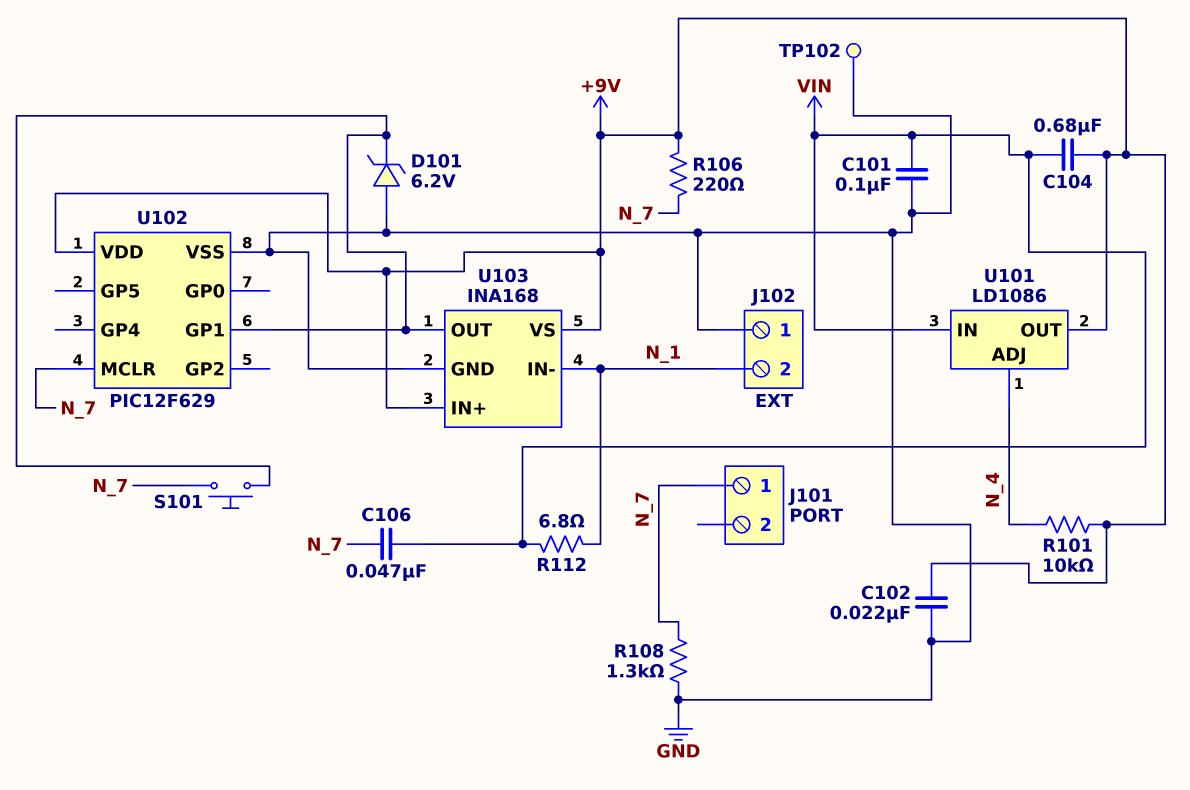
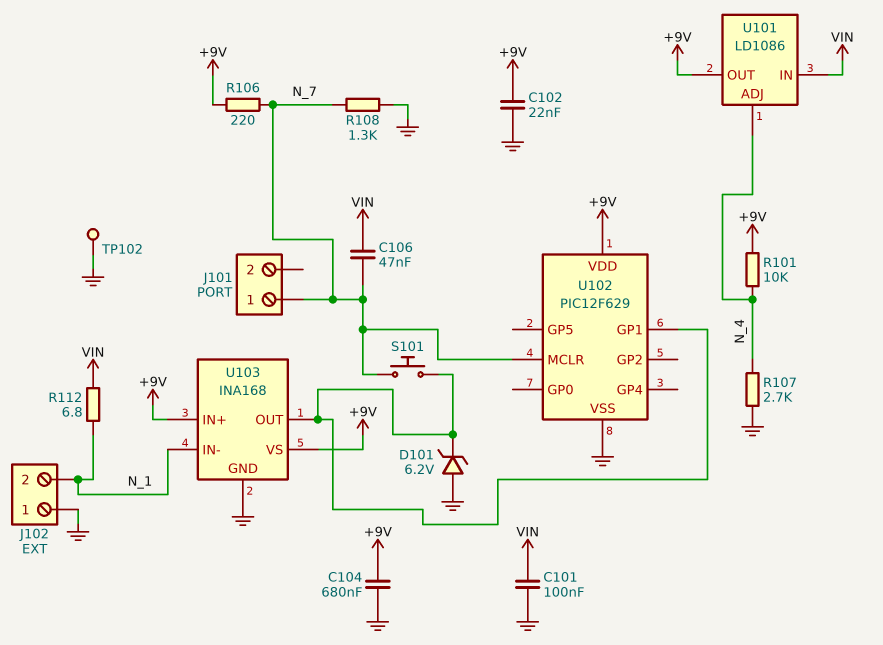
C104: 680nF (+9V, VIN) -> 680nF (+9V, GND)
R107: none -> 2.7k (GND, N_4)

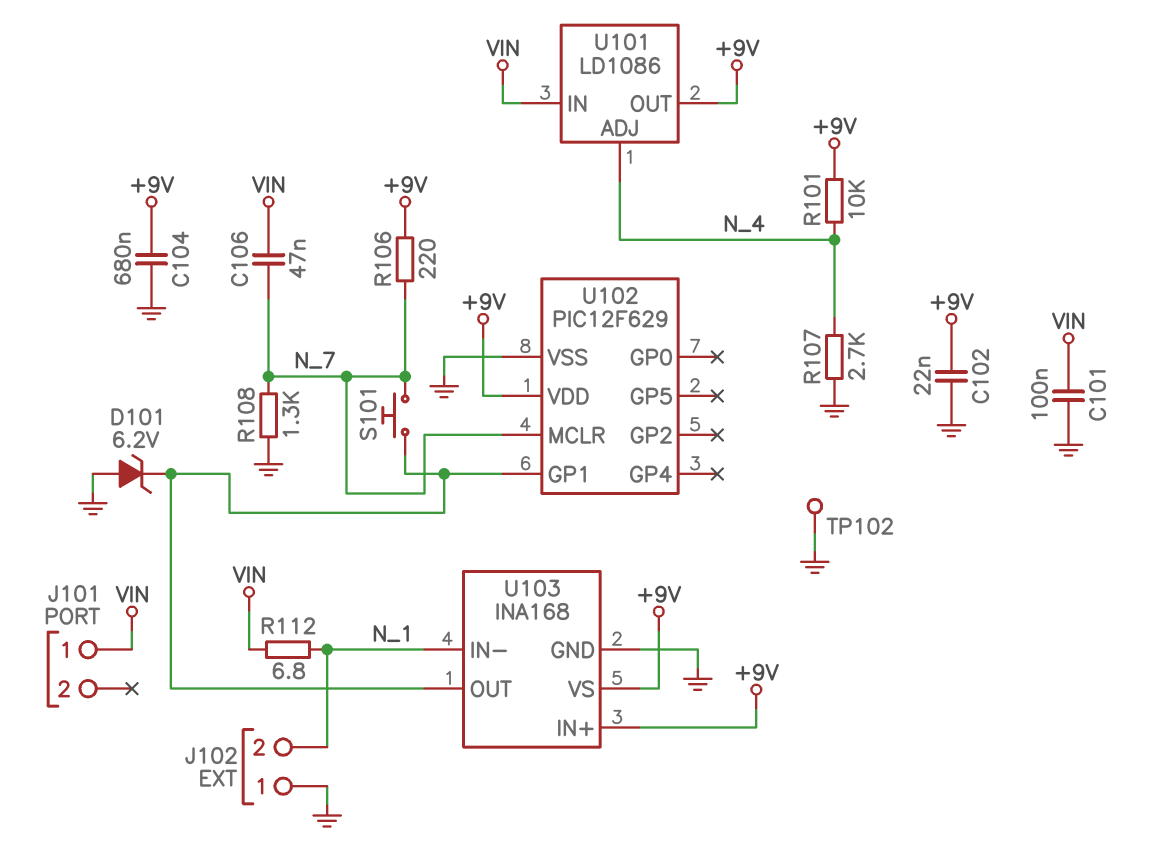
J101 pin 1: N_7 -> VIN

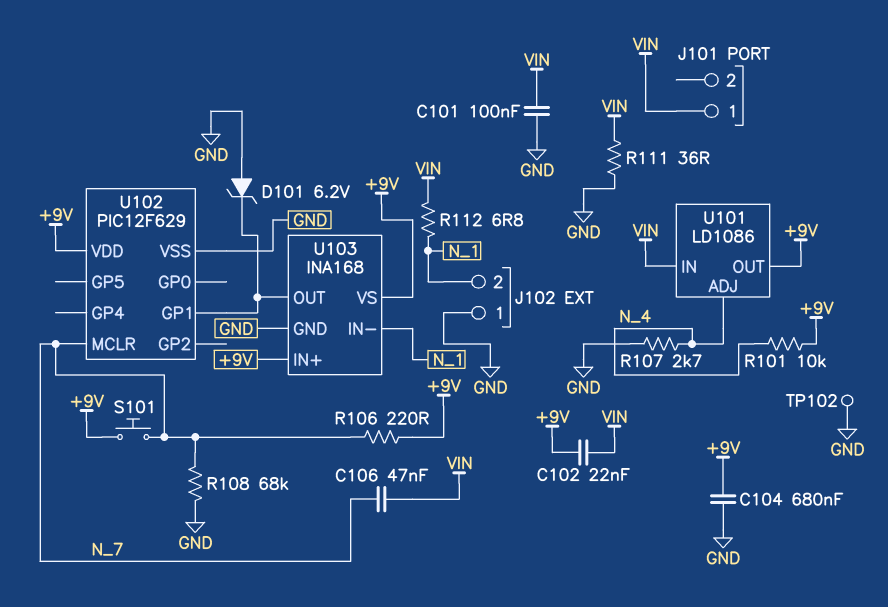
C102: 22nF (+9V, GND) -> 22nF (+9V, VIN)
R108: 1.3k (GND, N_7) -> 68k (GND, N_7)
R111: none -> 36 (GND, VIN)
S101: button (N_7, U102/GP1) -> button (+9V, N_7)

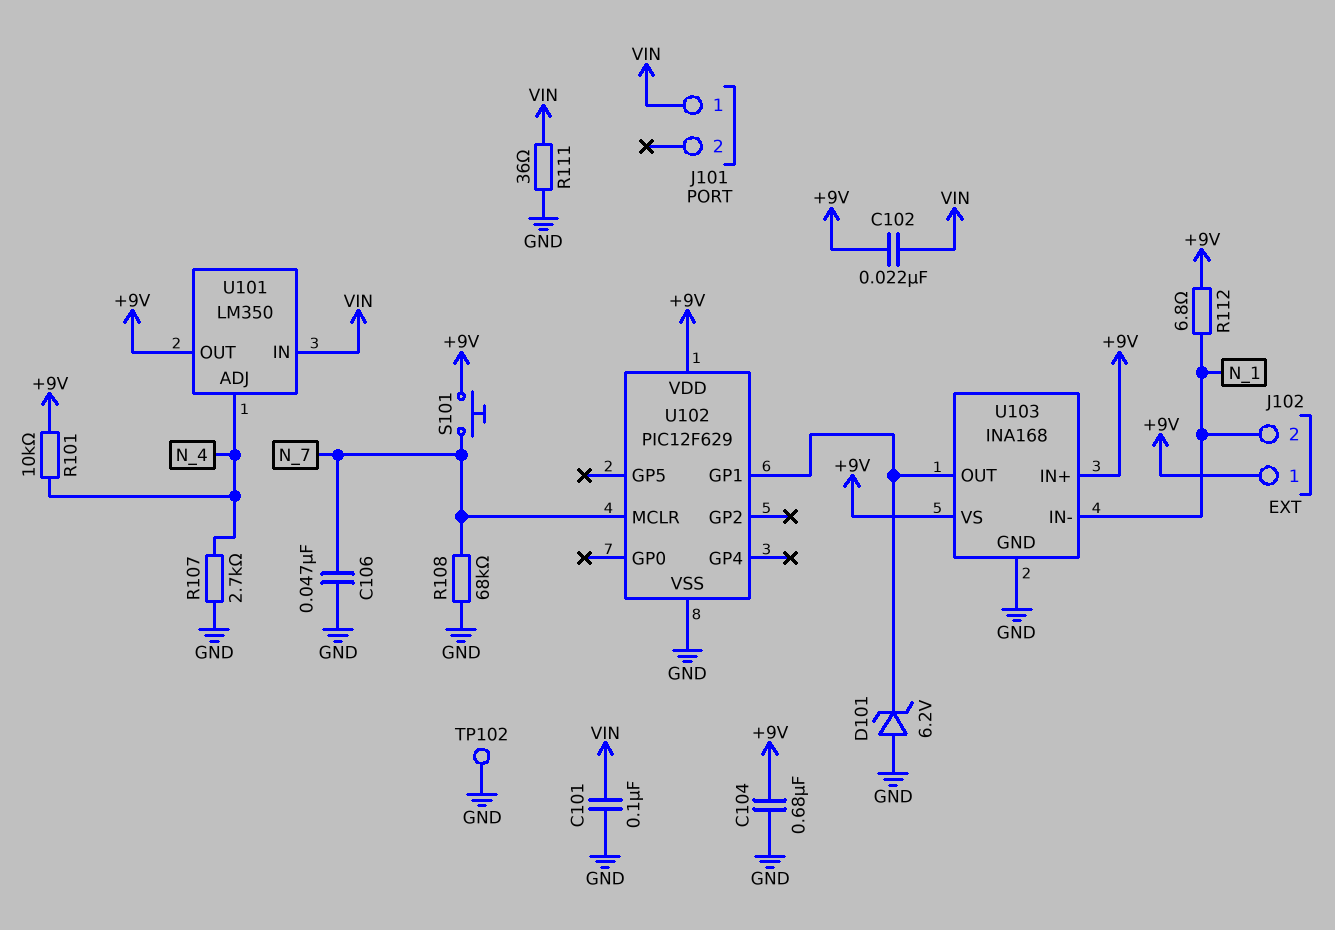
C106: 47nF (N_7, VIN) -> 47nF (GND, N_7)
J102 pin 1: GND -> +9V
R106: 220 (+9V, N_7) -> none
R112: 6.8 (N_1, VIN) -> 6.8 (+9V, N_1)
U101: LD1086 -> LM350

